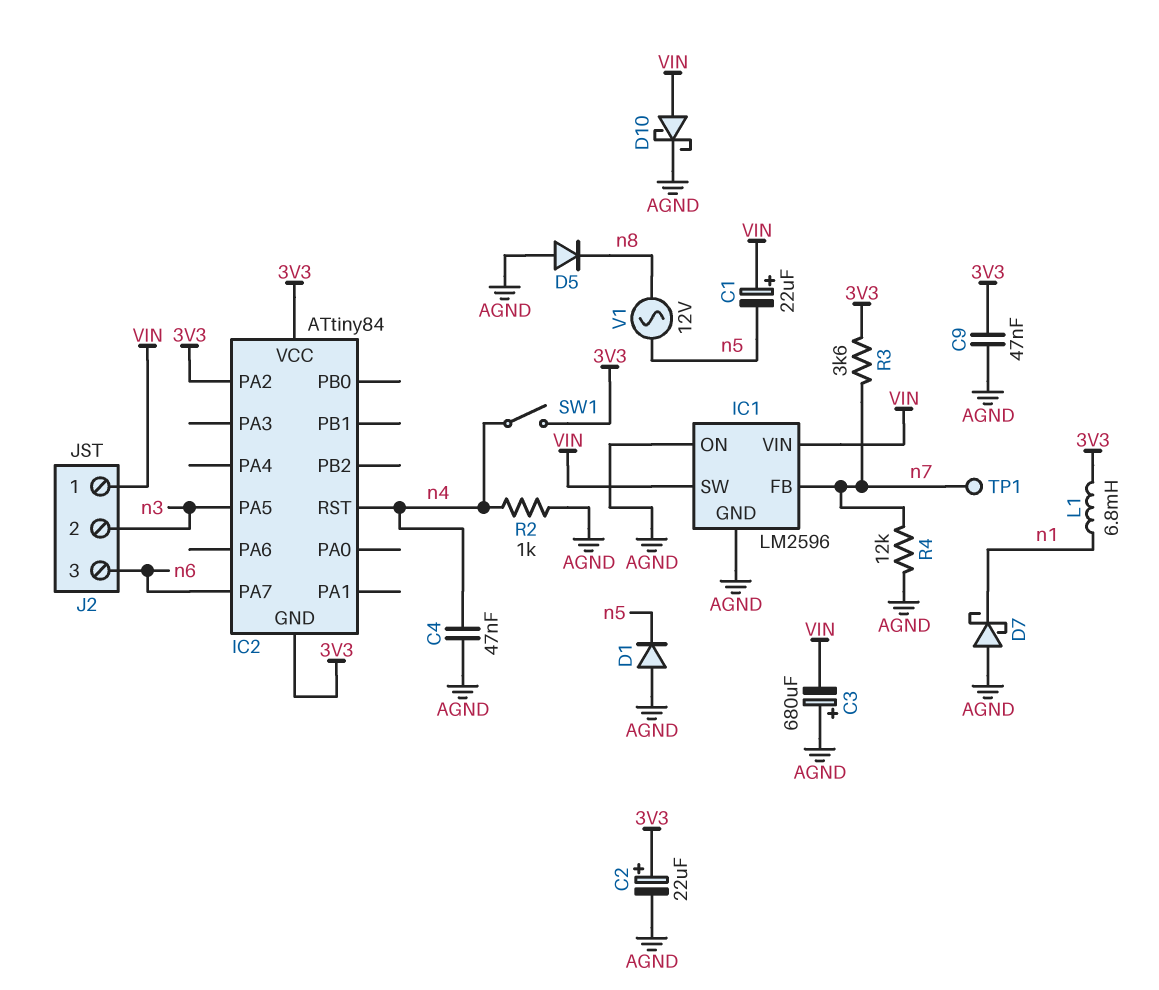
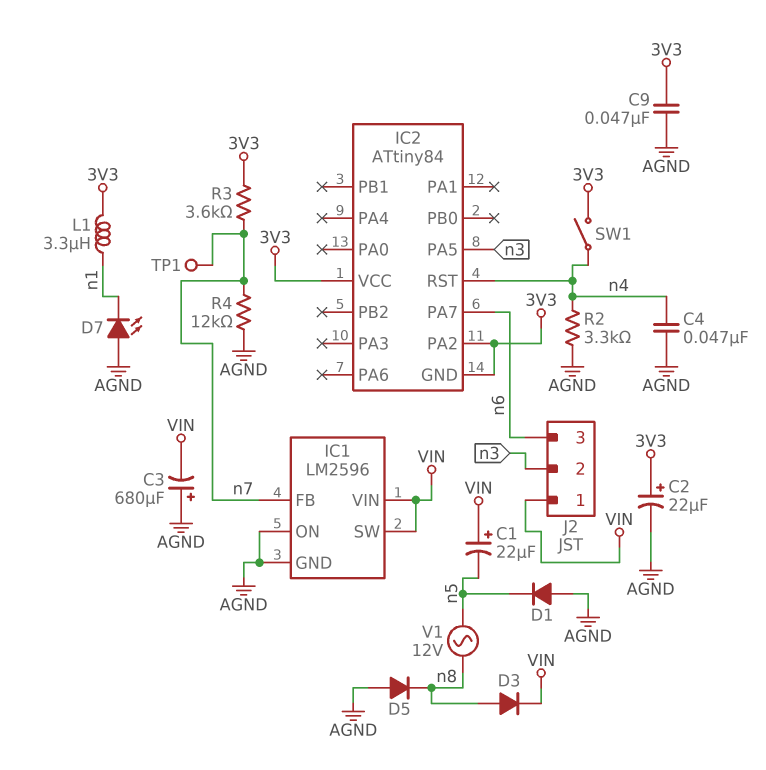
D3: none -> diode (A n8, K VIN)
D7: schottky (A AGND, K n1) -> LED (A AGND, K n1)
D10: schottky (A VIN, K AGND) -> none
L1: 6.8mH (3V3, n1) -> 3.3uH (3V3, n1)
R2: 1k (AGND, n4) -> 3.3k (AGND, n4)

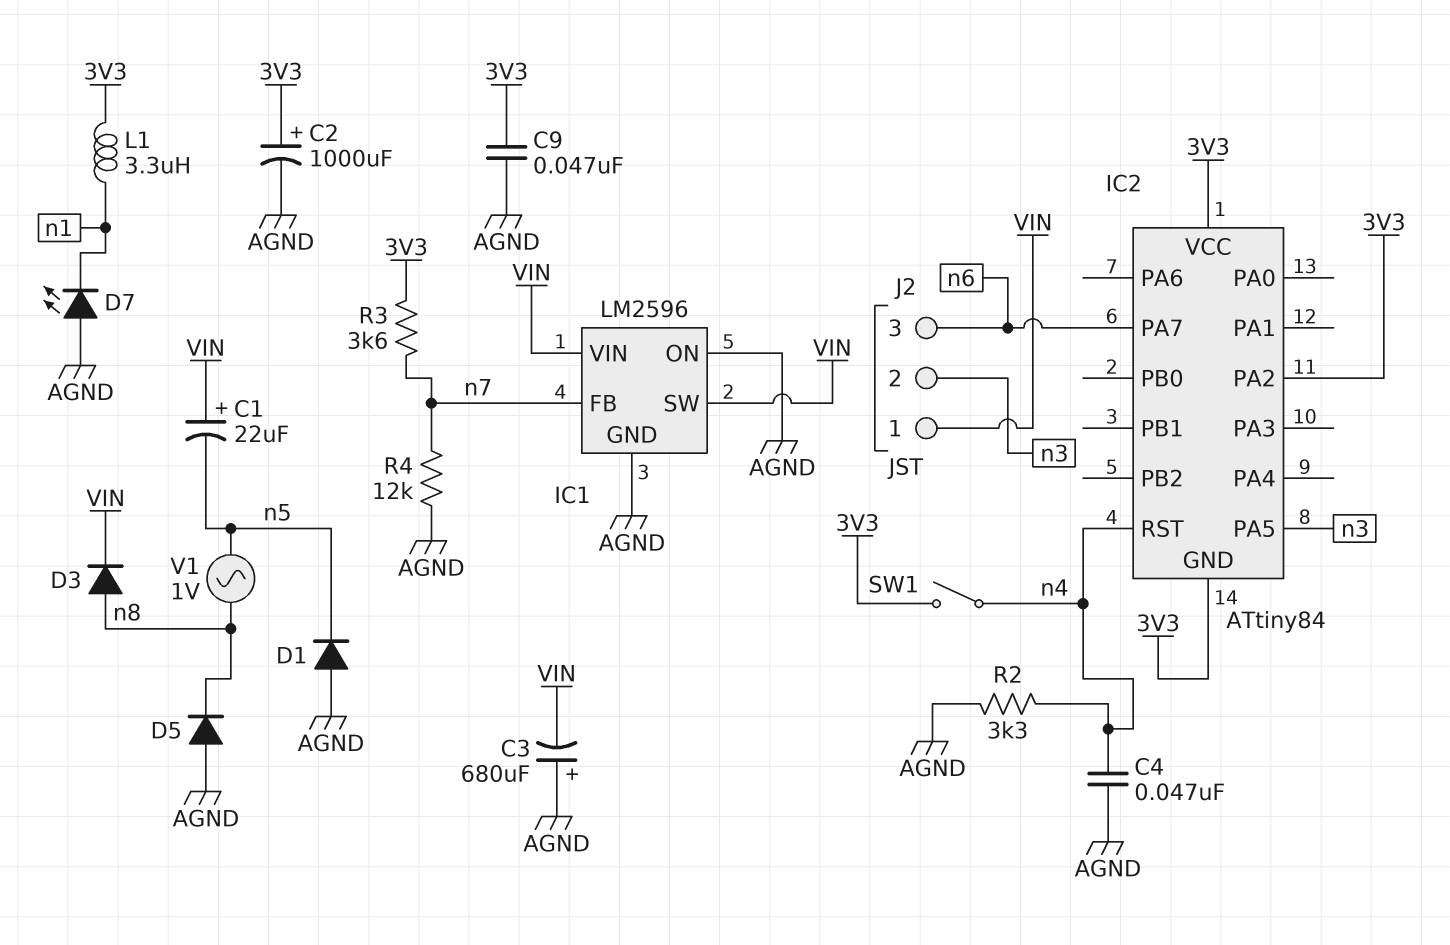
C2: 22uF (plus 3V3, minus AGND) -> 1000uF (plus 3V3, minus AGND)
TP1: test point (n7) -> none
V1: AC 12V (n5, n8) -> AC 1V (n5, n8)

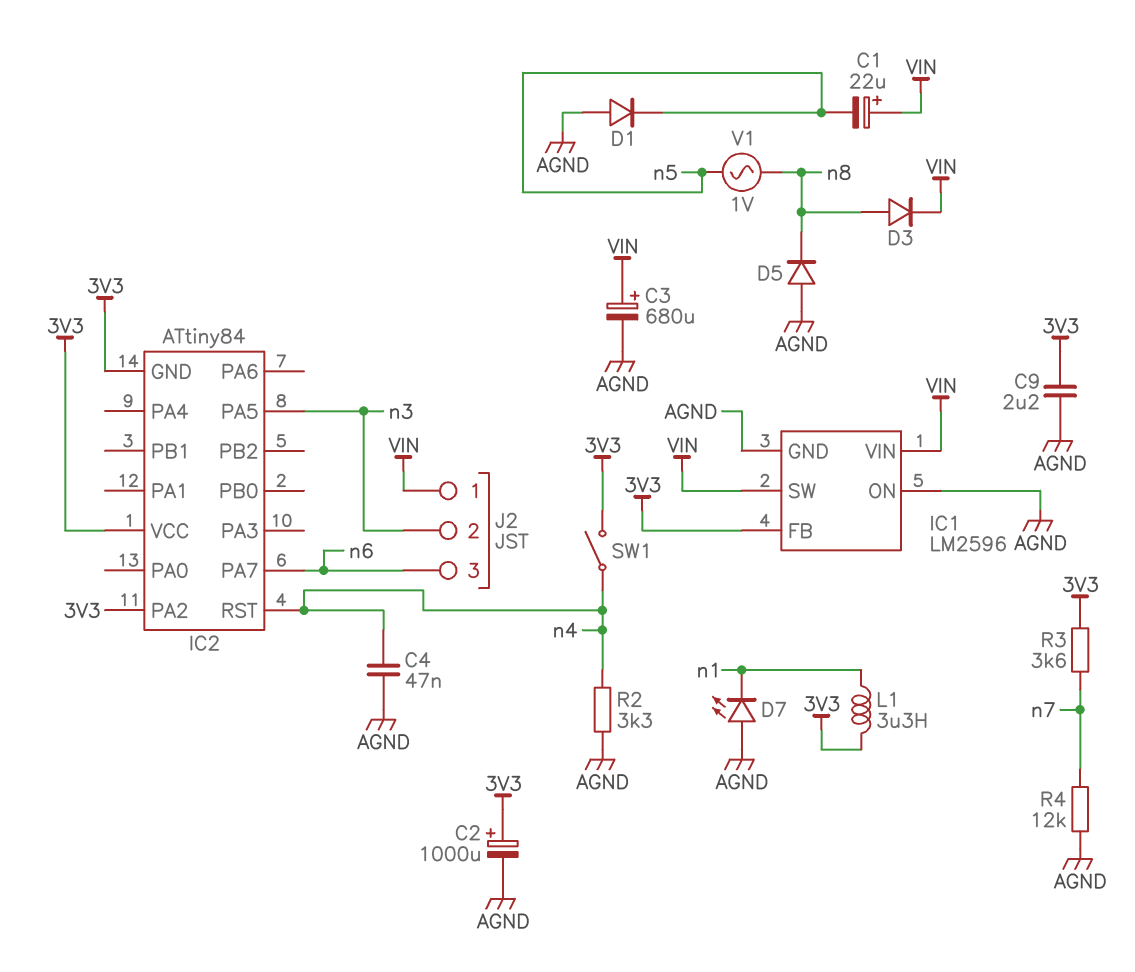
C3: 680uF (plus AGND, minus VIN) -> 680uF (plus VIN, minus AGND)
C9: 47nF (3V3, AGND) -> 2.2uF (3V3, AGND)
IC1 pin FB: n7 -> 3V3

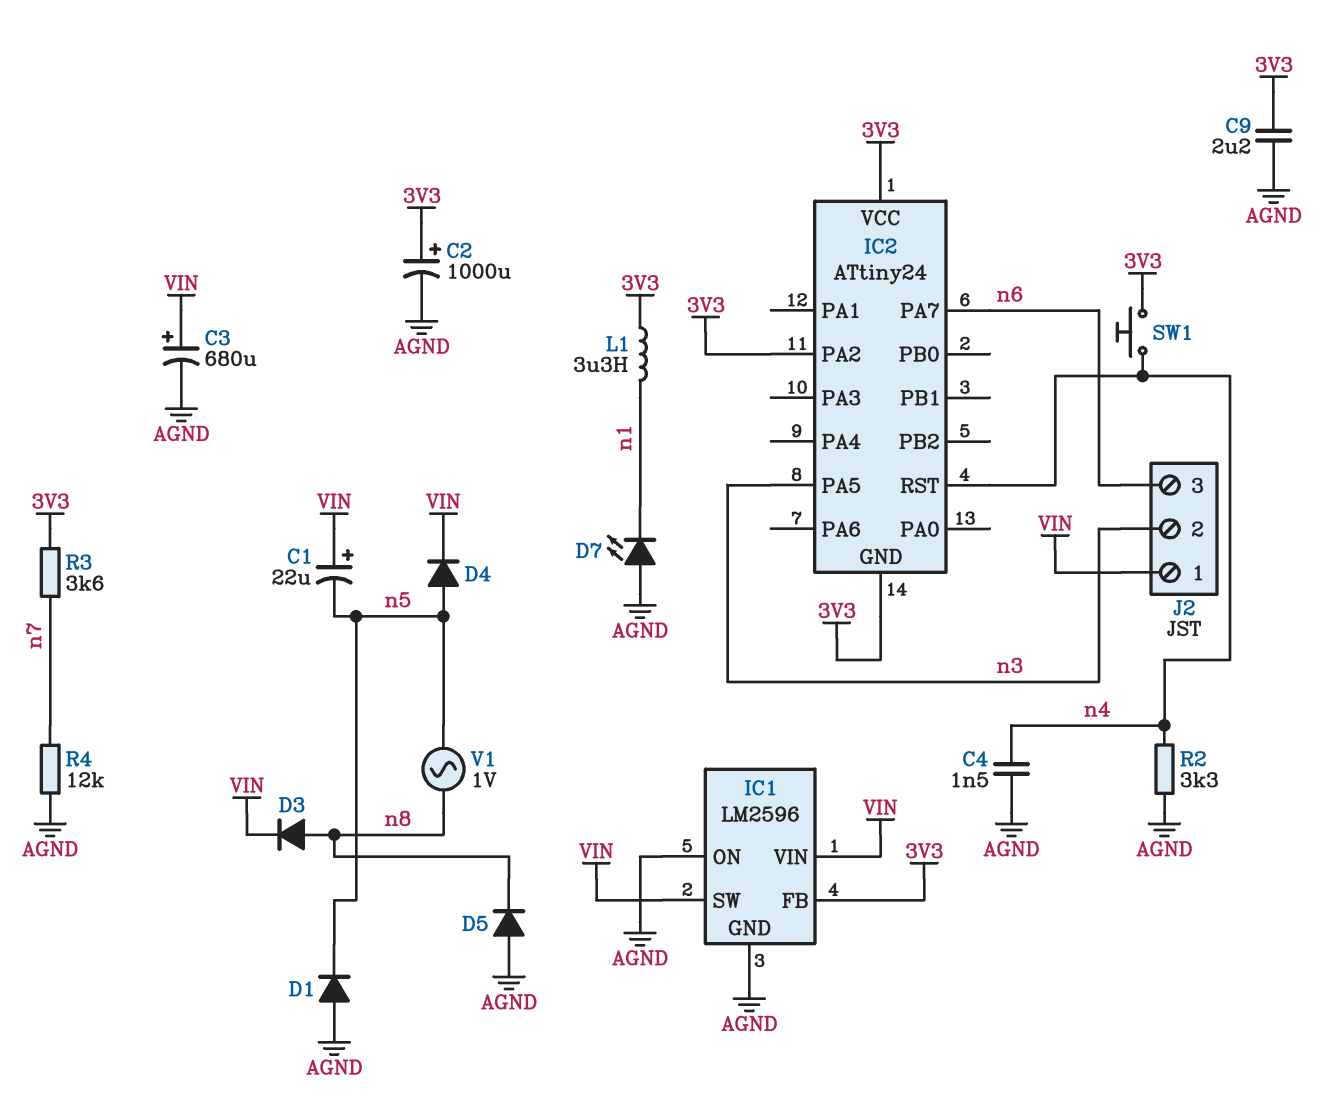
C4: 47nF (AGND, n4) -> 1.5nF (AGND, n4)
D4: none -> diode (A n5, K VIN)
IC2: ATtiny84 -> ATtiny24
SW1: switch (3V3, n4) -> button (3V3, n4)

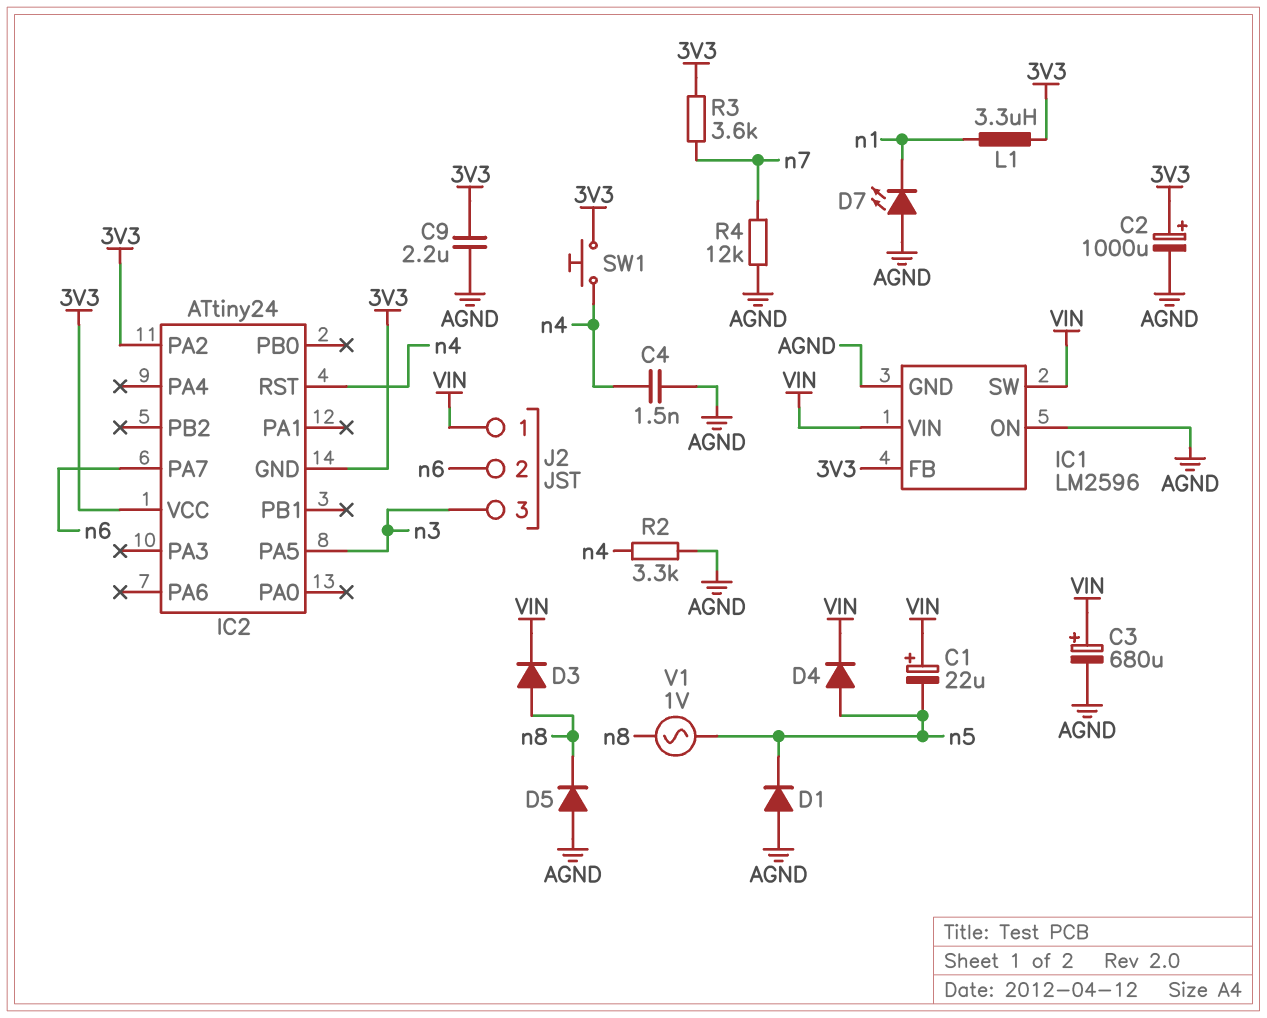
J2 pin 2: n3 -> n6
J2 pin 3: n6 -> n3

